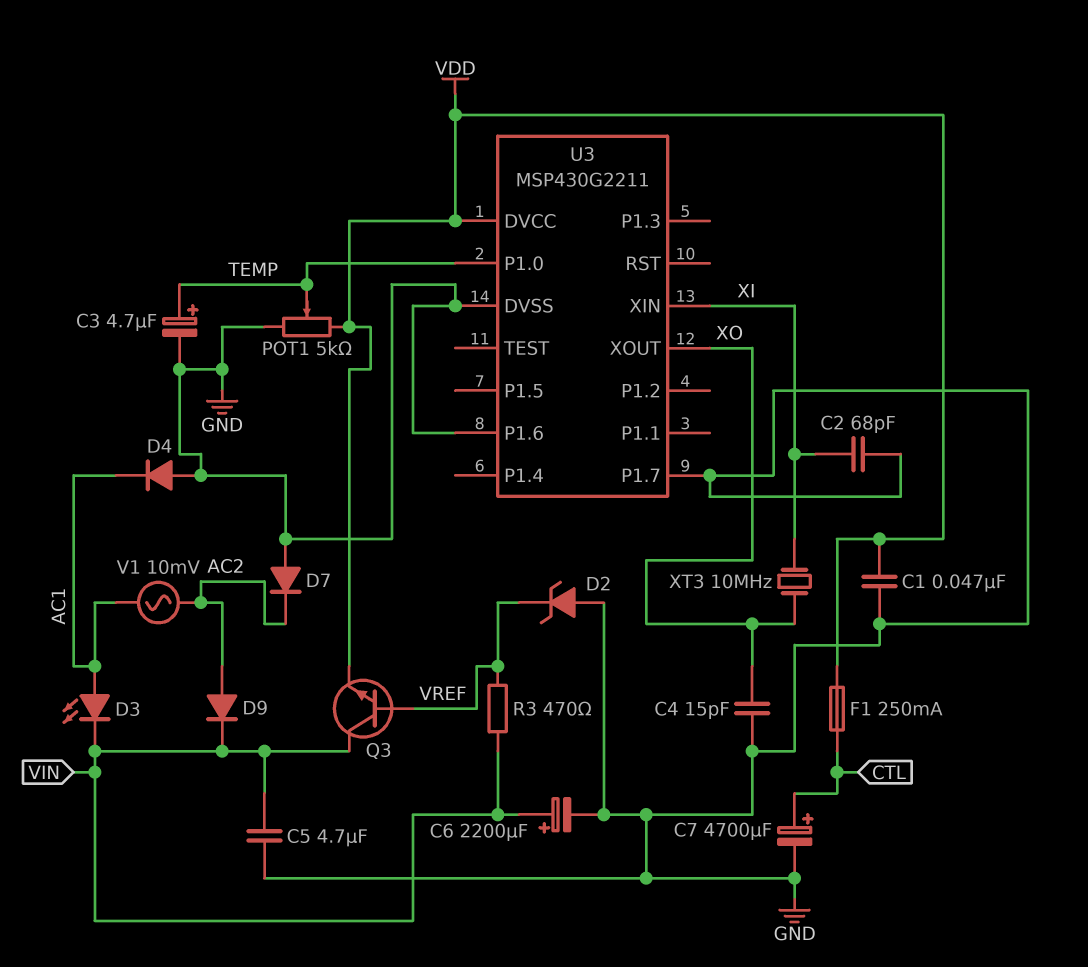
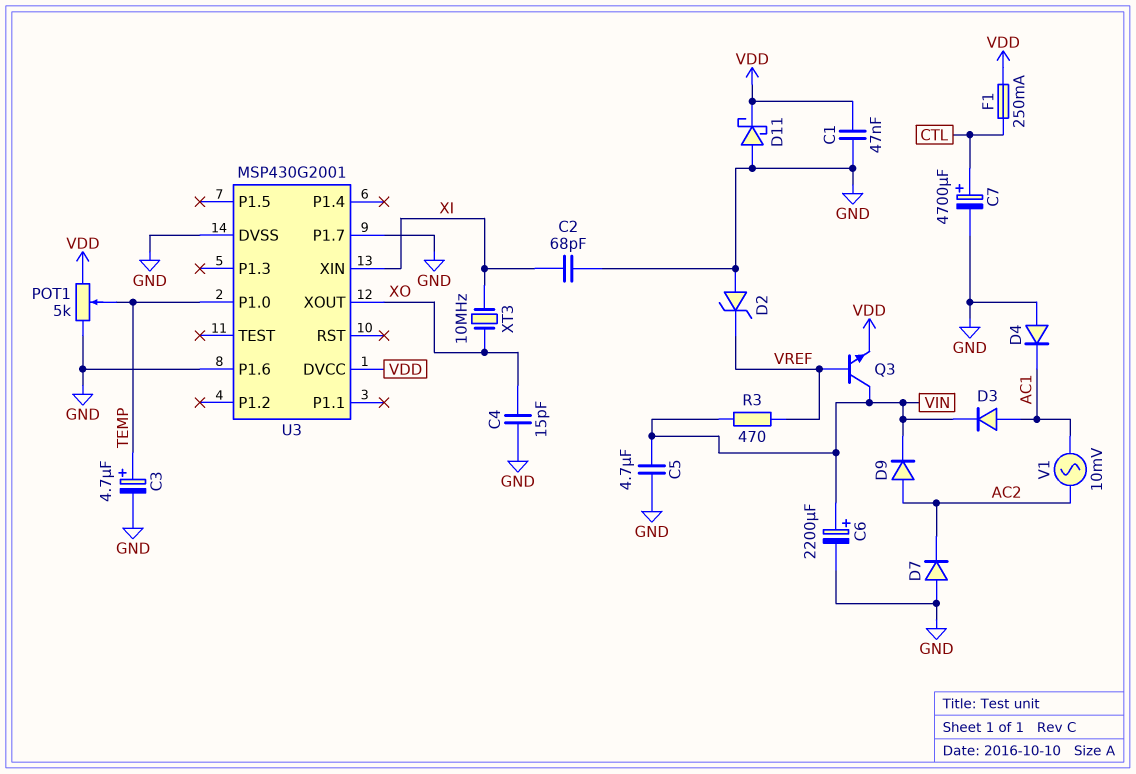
D3: LED (A AC1, K VIN) -> diode (A AC1, K VIN)
D11: none -> schottky (A GND, K VDD)
U3: MSP430G2211 -> MSP430G2001

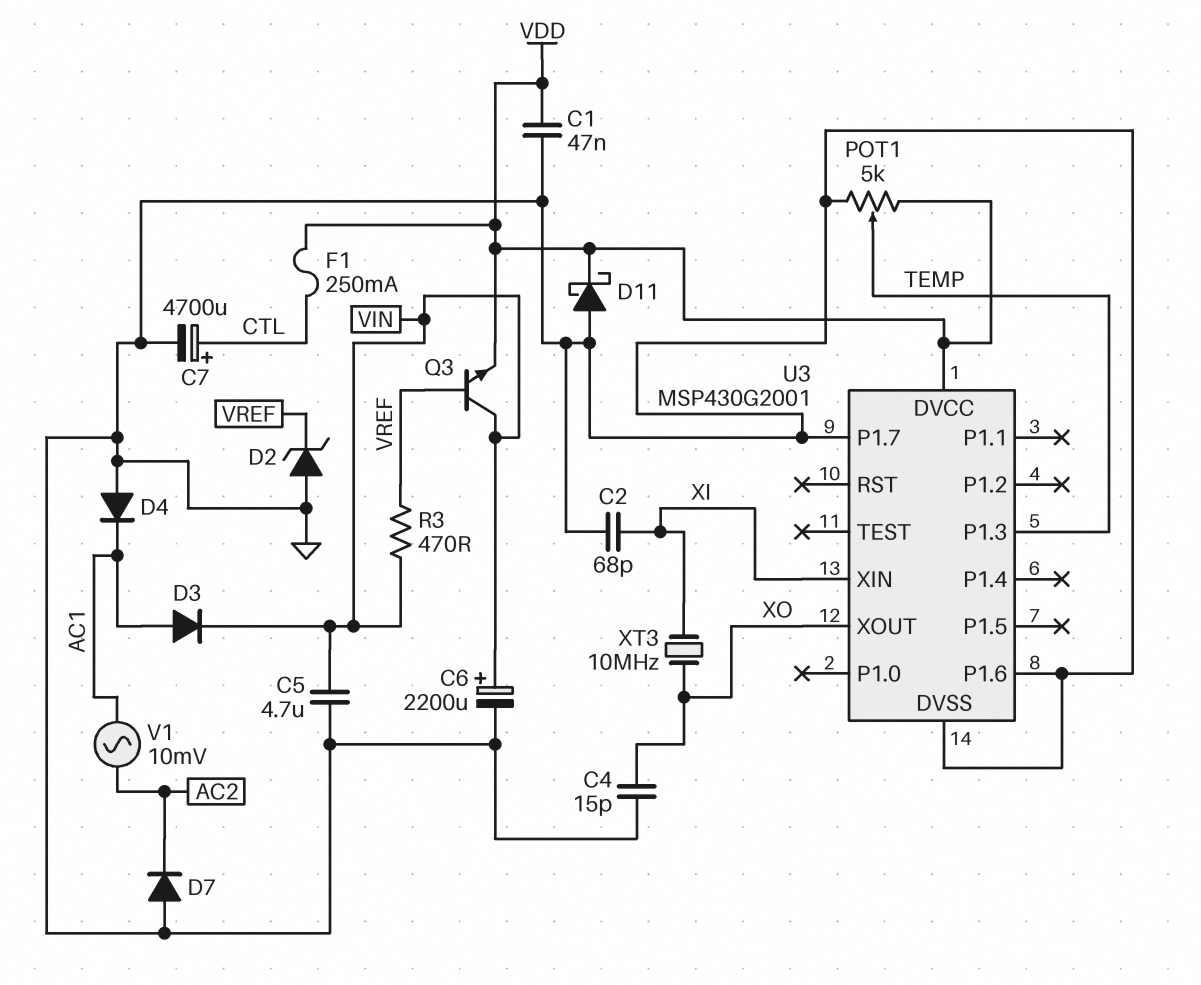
C3: 4.7uF (plus TEMP, minus GND) -> none
D9: diode (A AC2, K VIN) -> none
U3 pin P1.0: TEMP -> none
U3 pin P1.3: none -> TEMP

